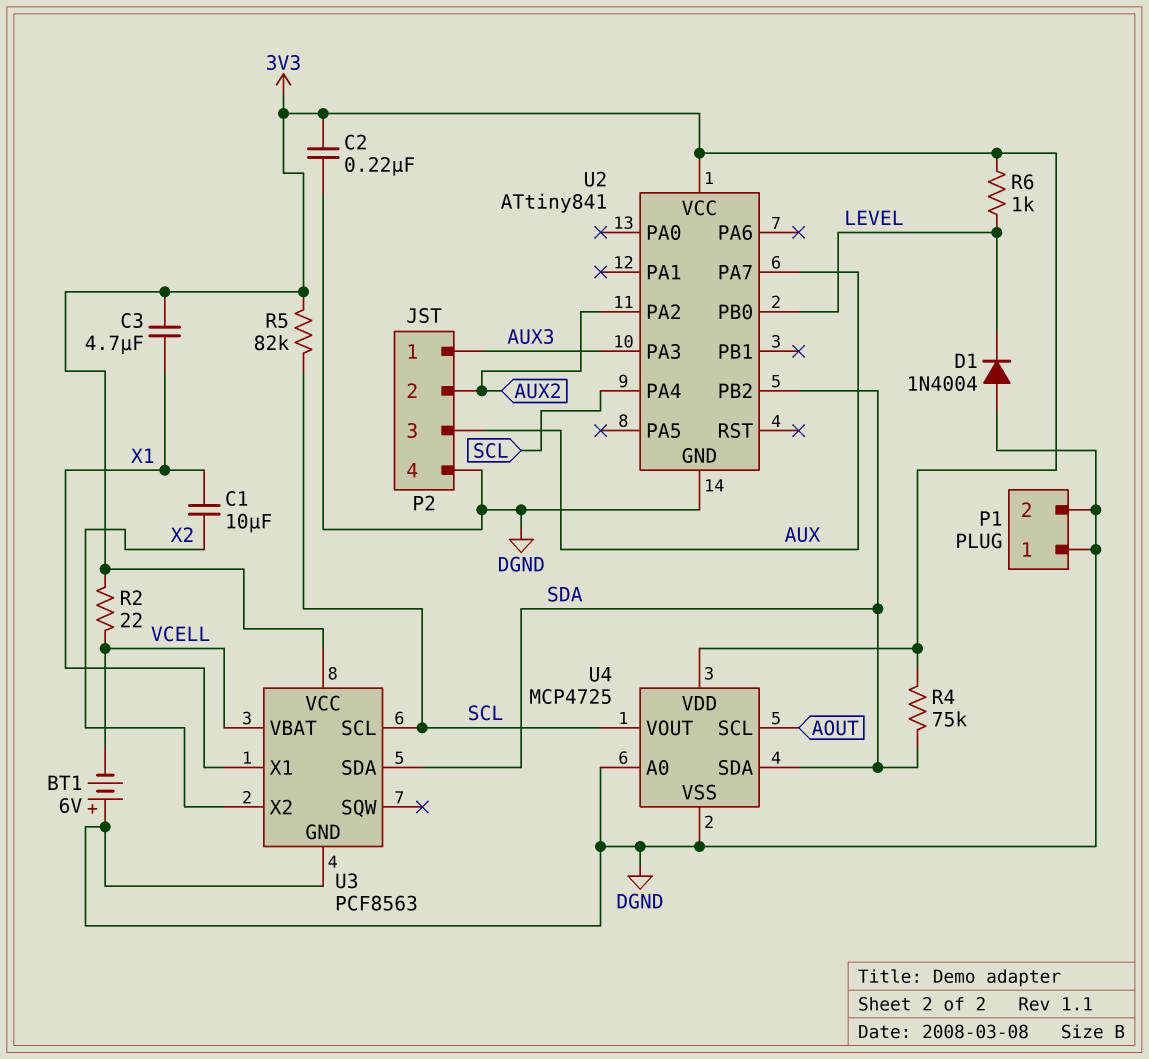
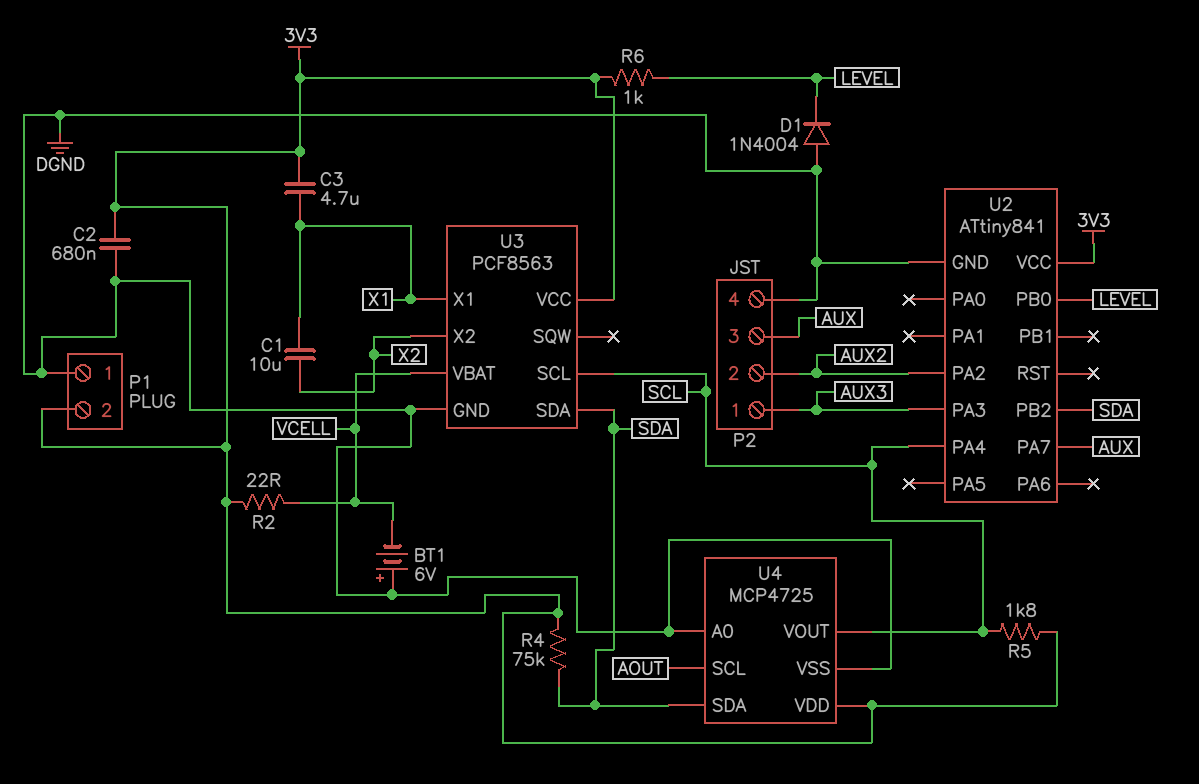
C2: 220nF (3V3, DGND) -> 680nF (3V3, DGND)
P1 pin 2: DGND -> 3V3
R5: 82k (3V3, SCL) -> 1.8k (3V3, SCL)

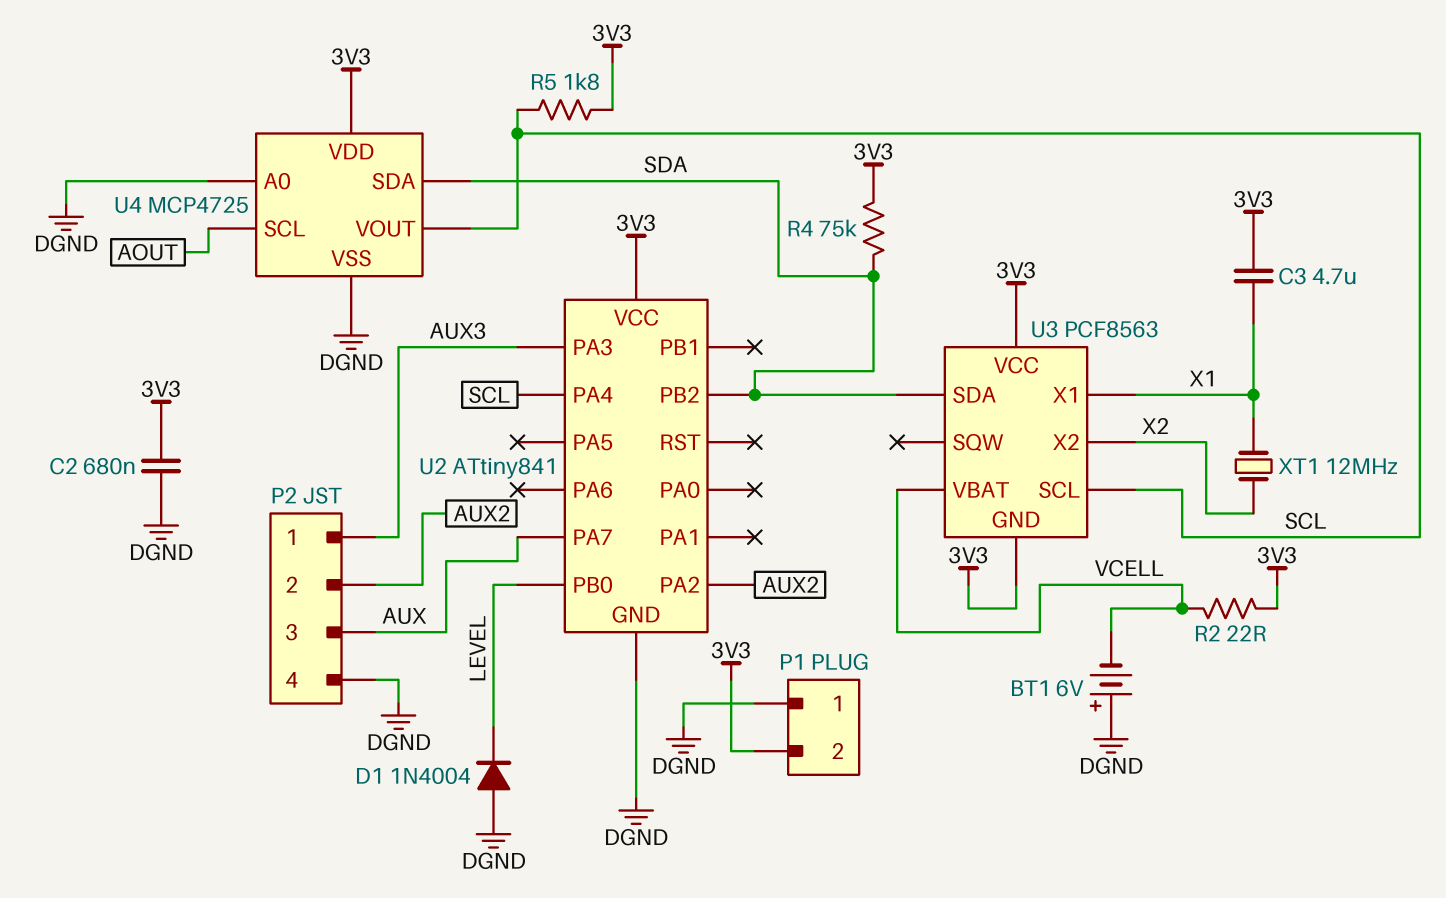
C1: 10uF (X1, X2) -> none
R6: 1k (3V3, LEVEL) -> none
U3 pin GND: DGND -> 3V3
XT1: none -> 12MHz (X1, X2)

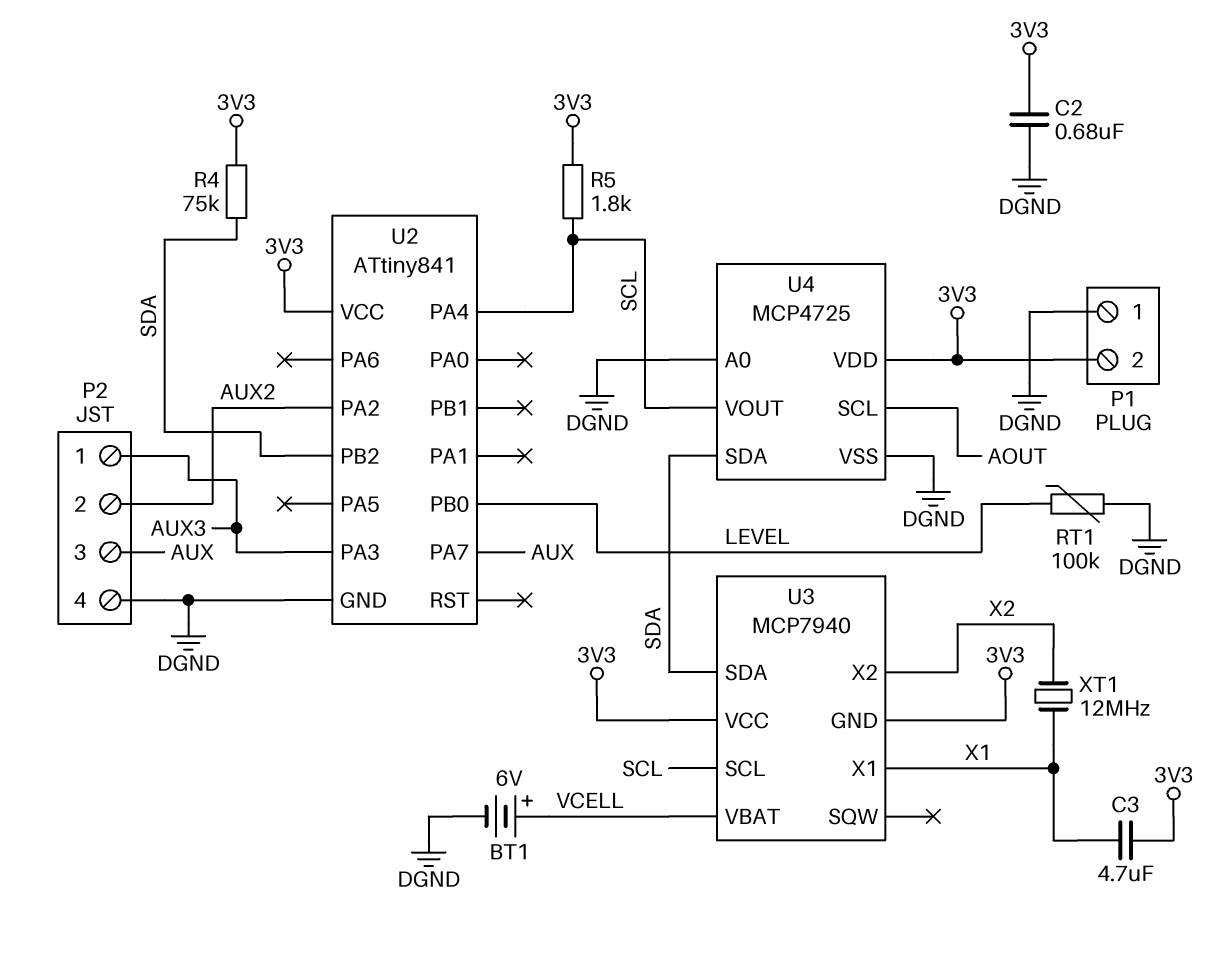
BT1: 6V (plus DGND, minus VCELL) -> 6V (plus VCELL, minus DGND)
D1: diode 1N4004 (A DGND, K LEVEL) -> none
R2: 22 (3V3, VCELL) -> none
RT1: none -> 100k (DGND, LEVEL)
U3: PCF8563 -> MCP7940

